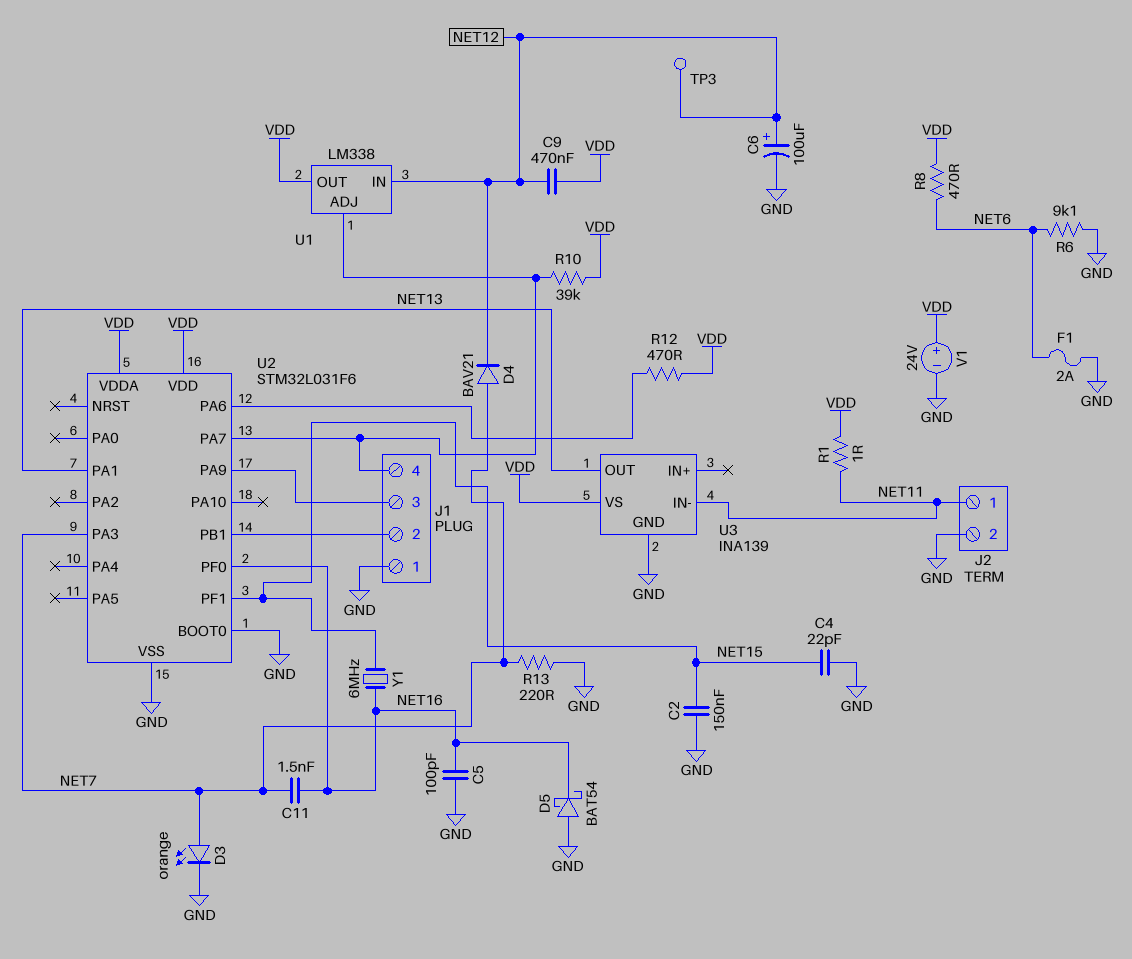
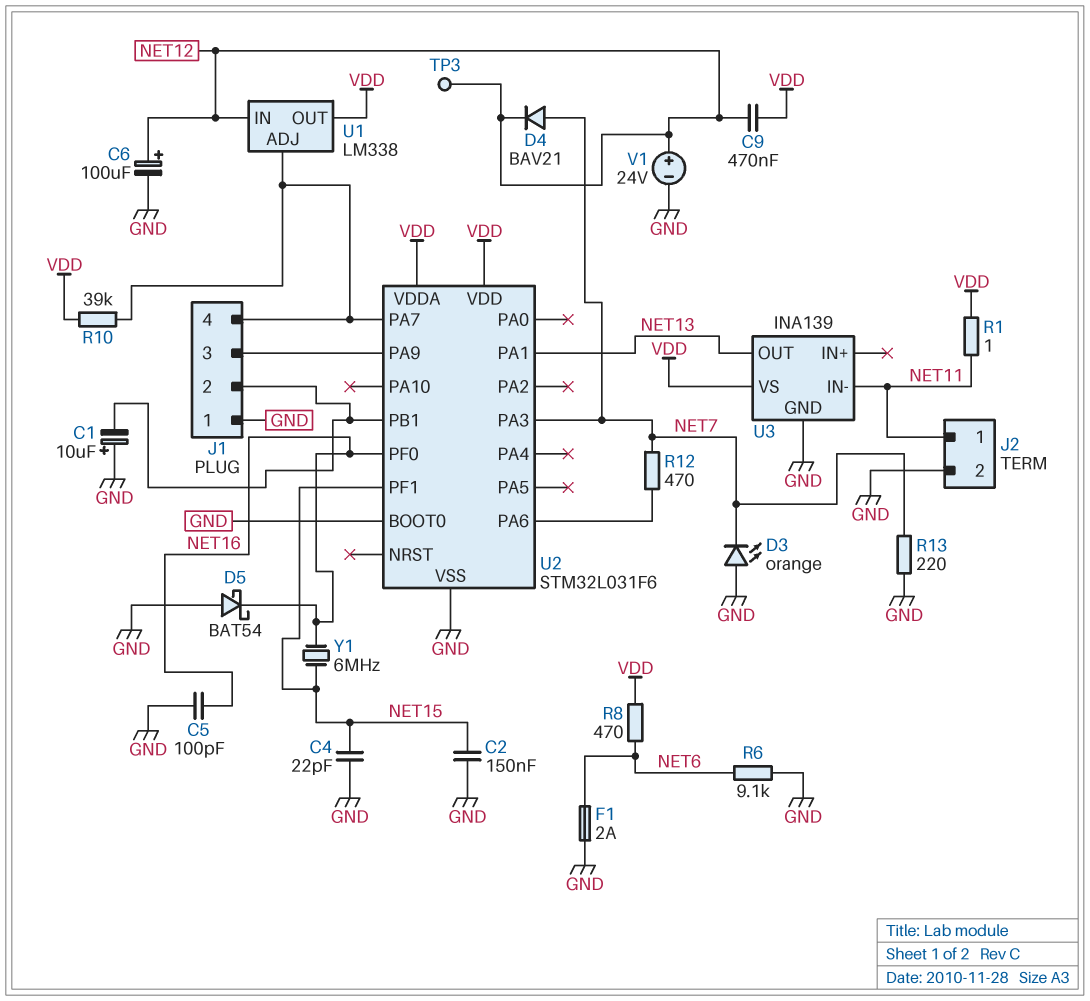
C1: none -> 10uF (plus GND, minus J1/2)
C11: 1.5nF (NET7, NET16) -> none
D3: LED orange (A NET7, K GND) -> LED orange (A GND, K NET7)
R12: 470 (U2/PA6, VDD) -> 470 (NET7, U2/PA6)
V1: 24V (plus VDD, minus GND) -> 24V (plus NET12, minus GND)

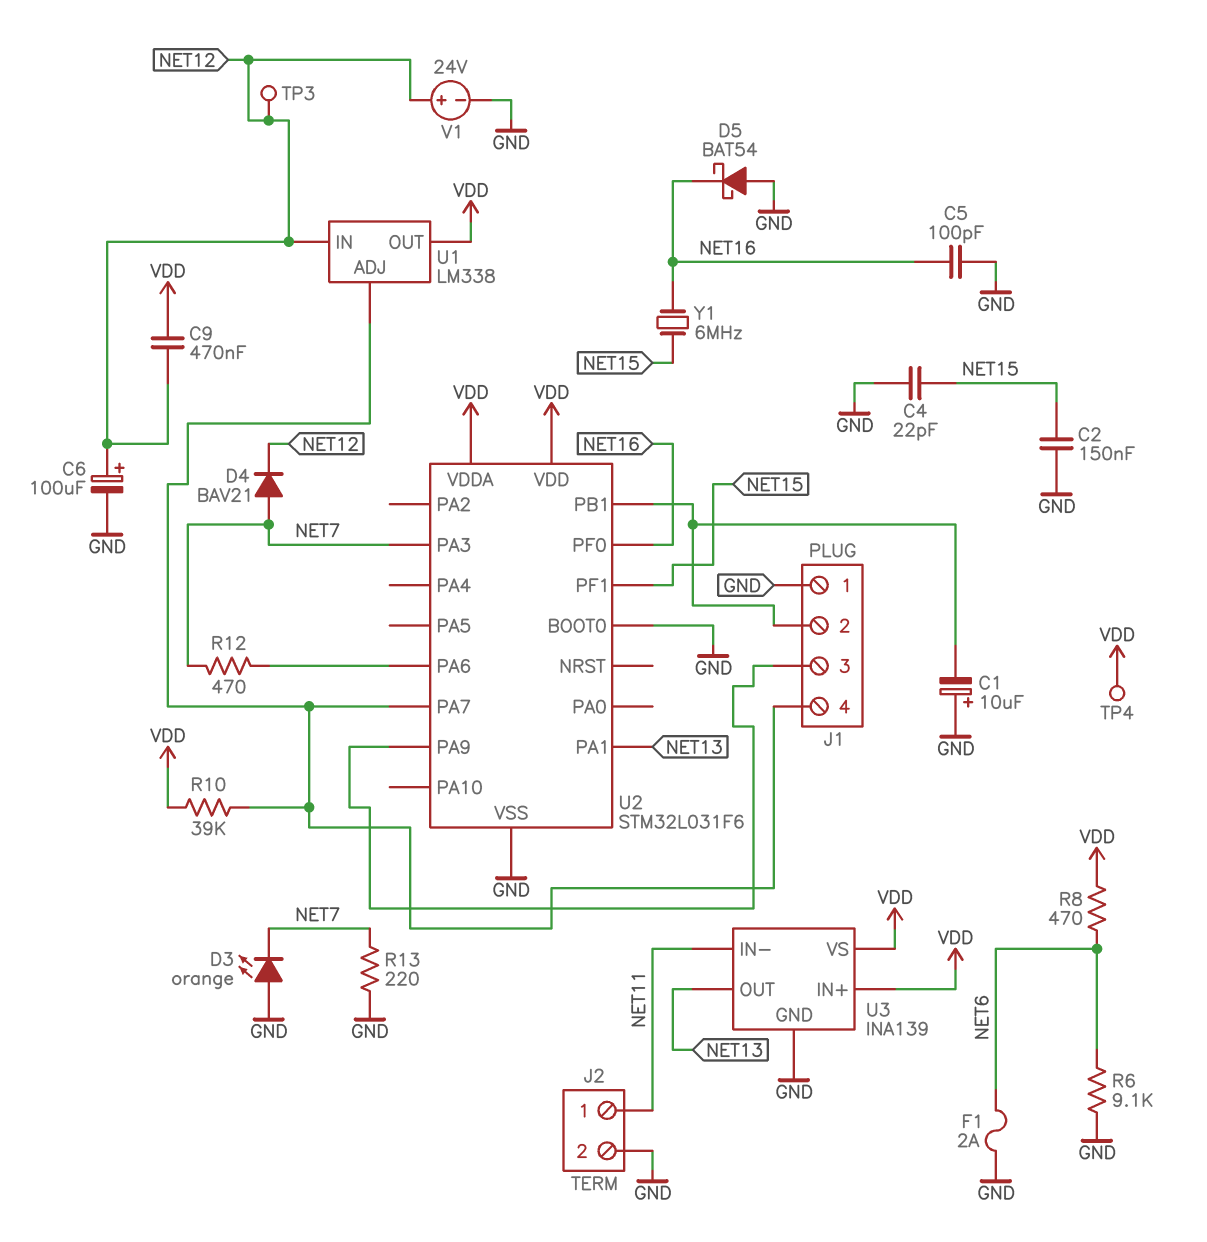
R1: 1 (NET11, VDD) -> none
TP4: none -> test point (VDD)
U3 pin IN+: none -> VDD

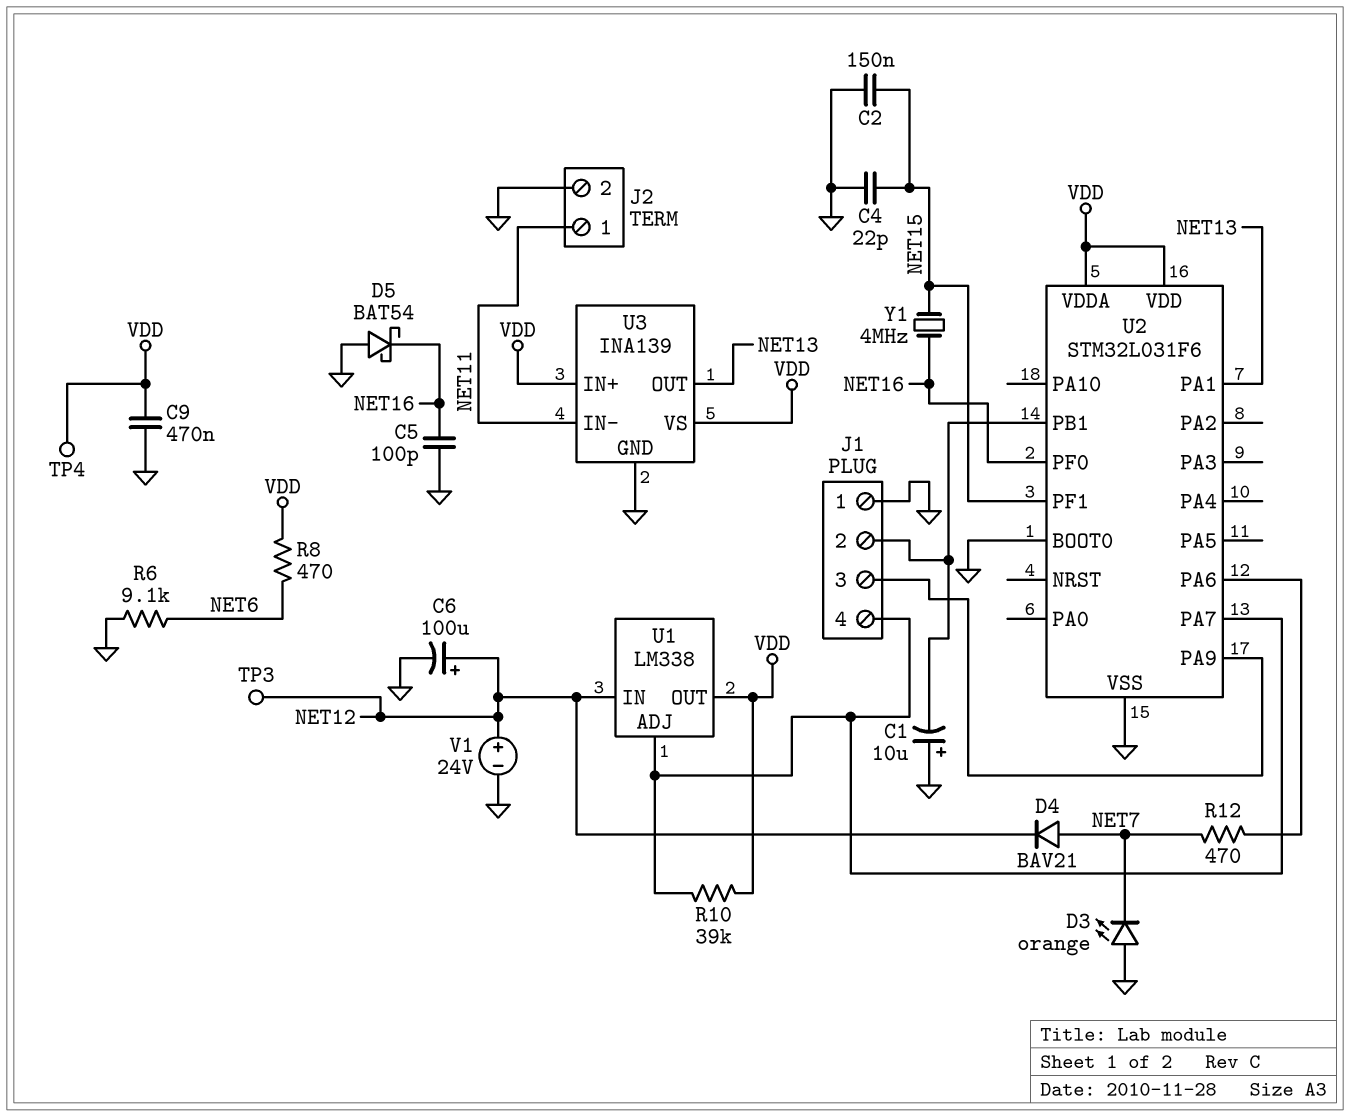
C9: 470nF (NET12, VDD) -> 470nF (GND, VDD)
F1: 2A (GND, NET6) -> none
R13: 220 (GND, NET7) -> none
U2 pin PA3: NET7 -> none
Y1: 6MHz (NET15, NET16) -> 4MHz (NET15, NET16)

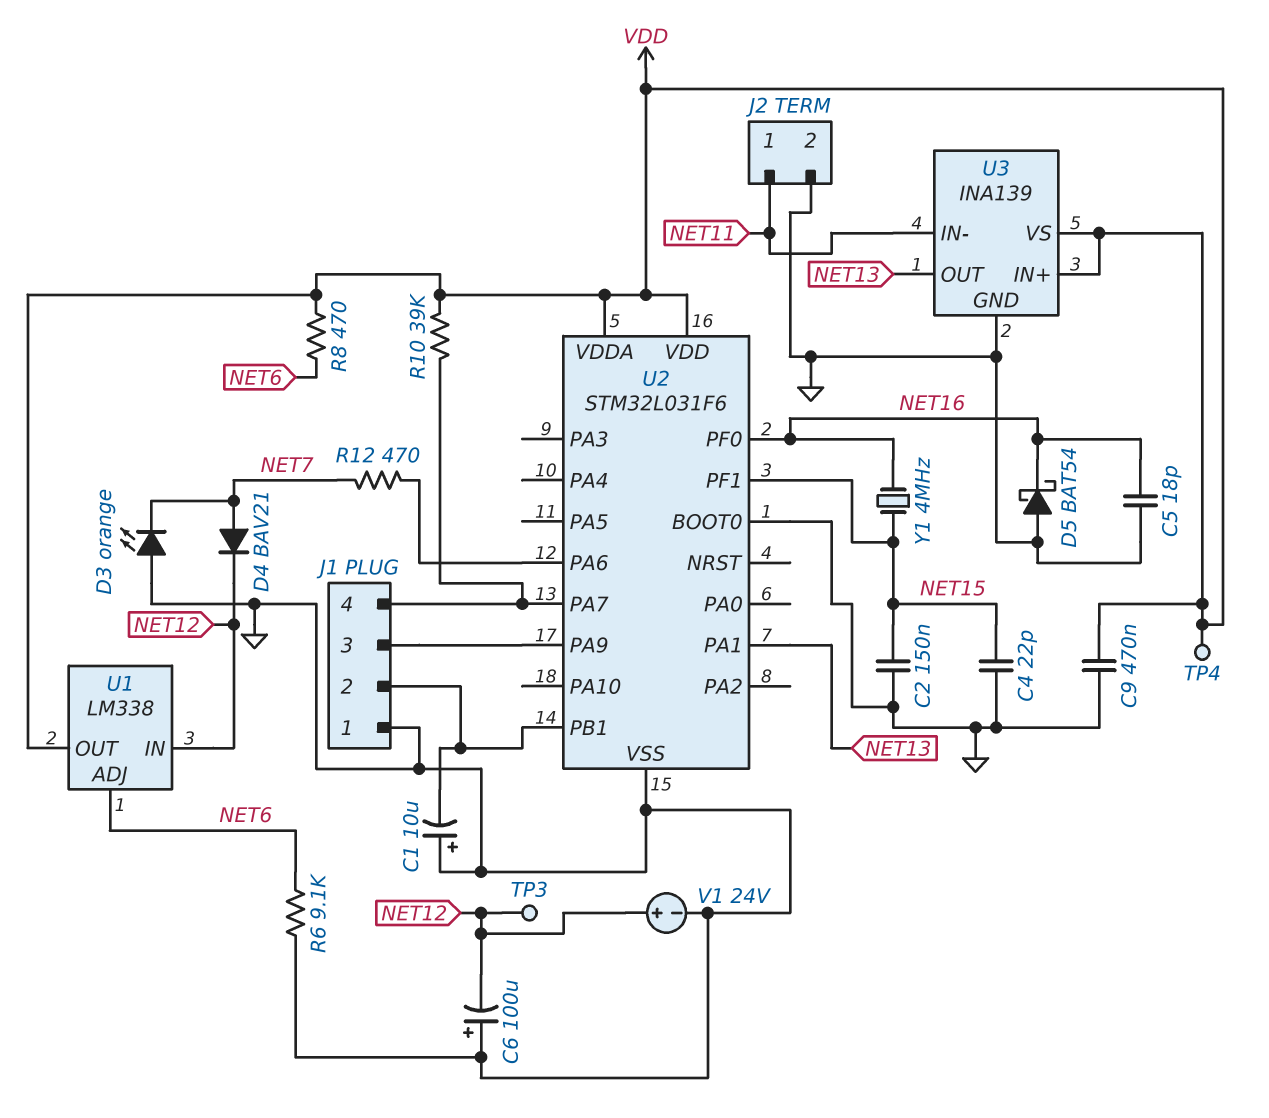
C5: 100pF (GND, NET16) -> 18pF (GND, NET16)
C6: 100uF (plus NET12, minus GND) -> 100uF (plus GND, minus NET12)
U1 pin ADJ: J1/4 -> NET6

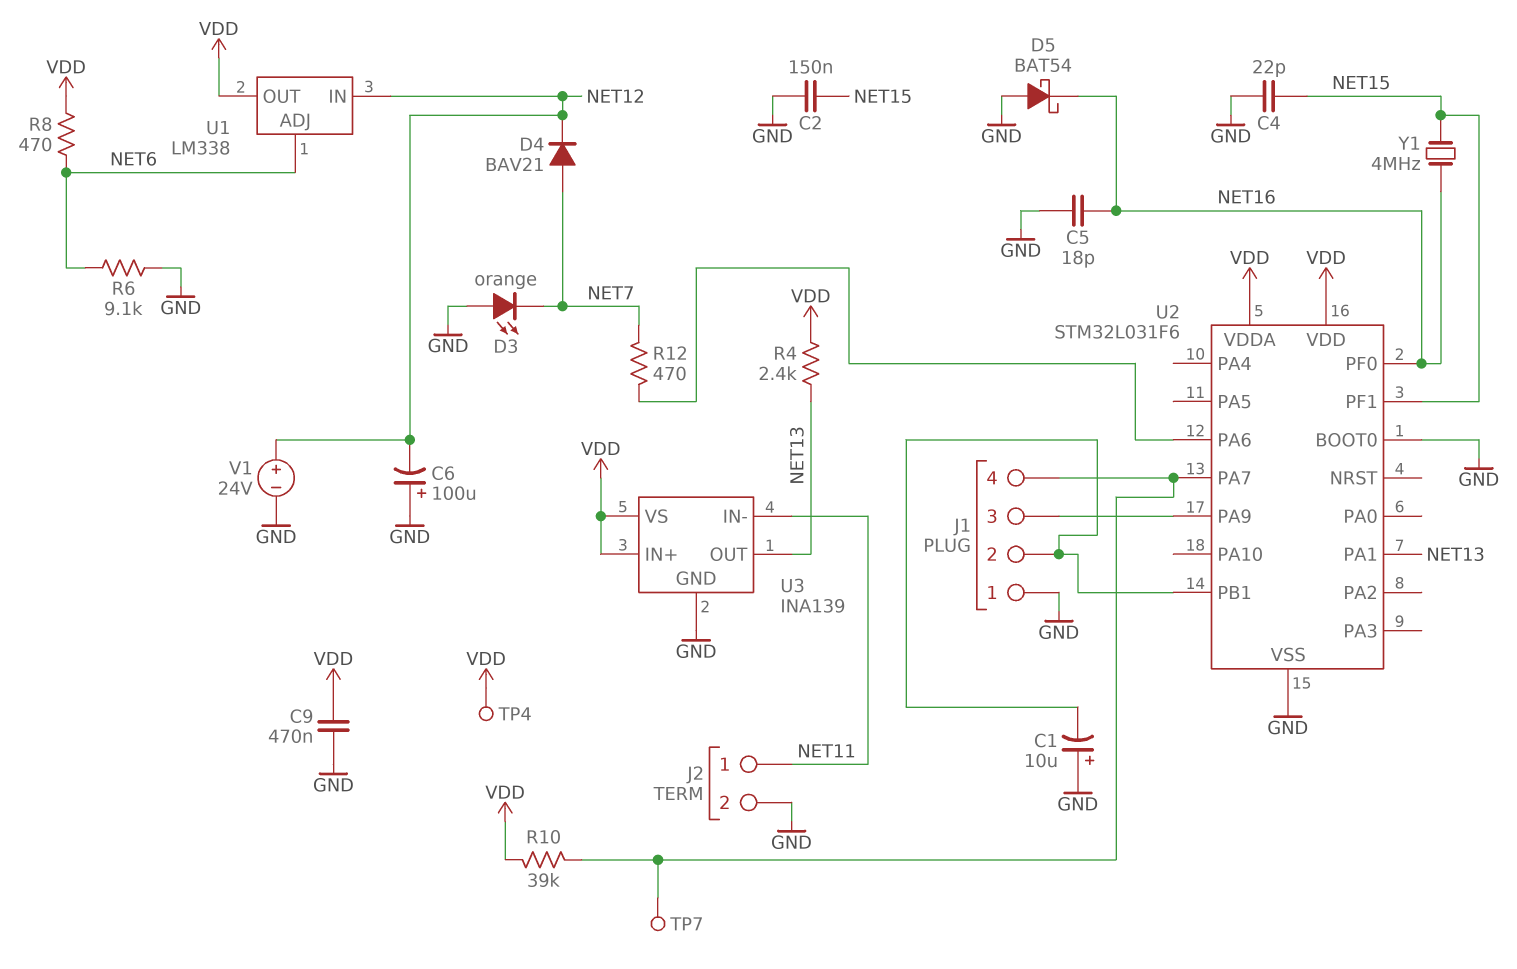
R4: none -> 2.4k (NET13, VDD)
TP3: test point (NET12) -> none
TP7: none -> test point (J1/4)

